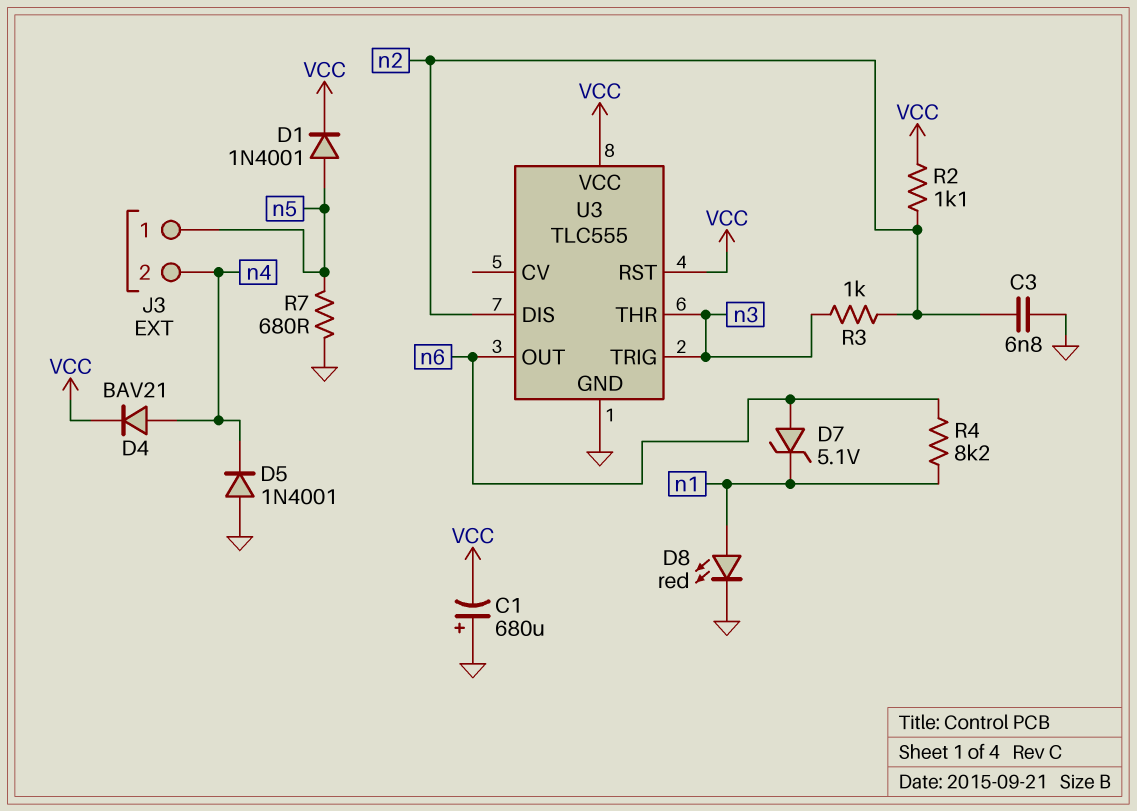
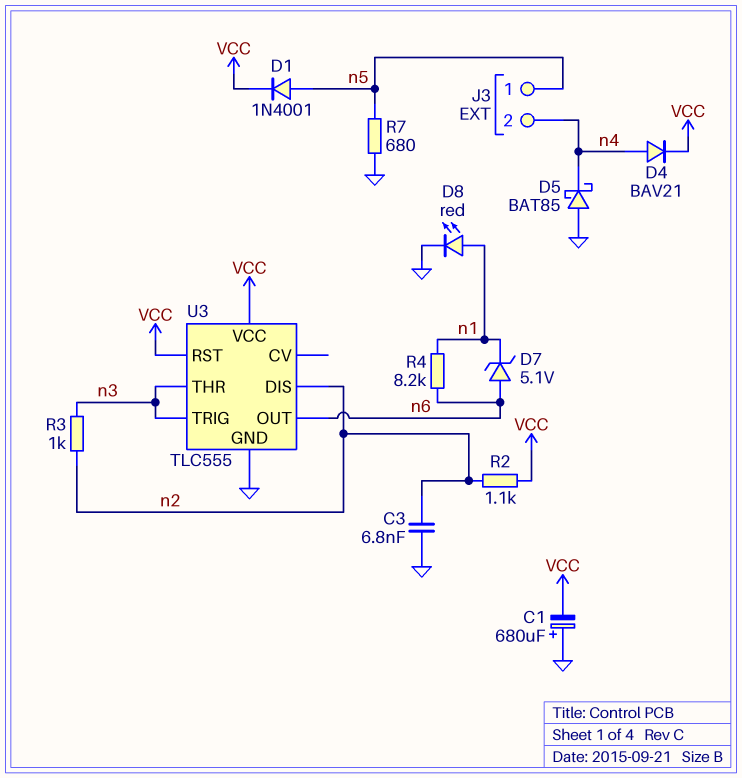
D5: diode 1N4001 (A GND, K n4) -> schottky BAT85 (A GND, K n4)

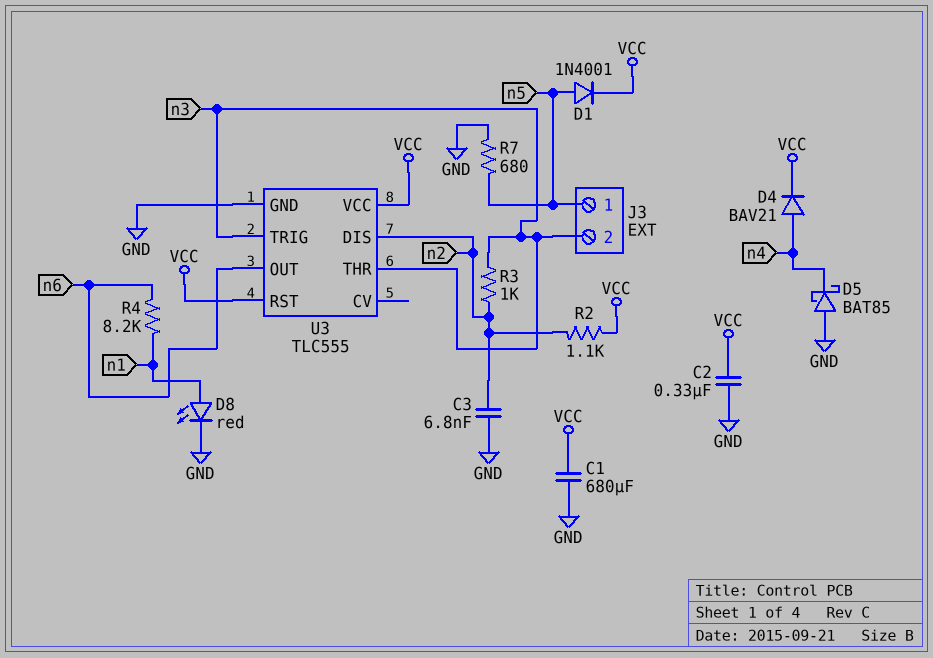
C1: 680uF (plus GND, minus VCC) -> 680uF (GND, VCC)
C2: none -> 330nF (GND, VCC)
D7: zener 5.1V (A n6, K n1) -> none
J3 pin 2: n4 -> n3

